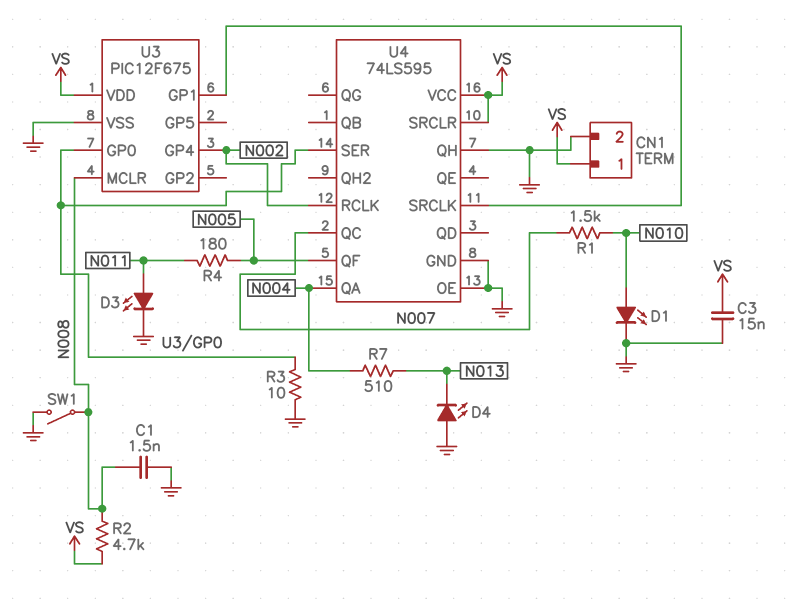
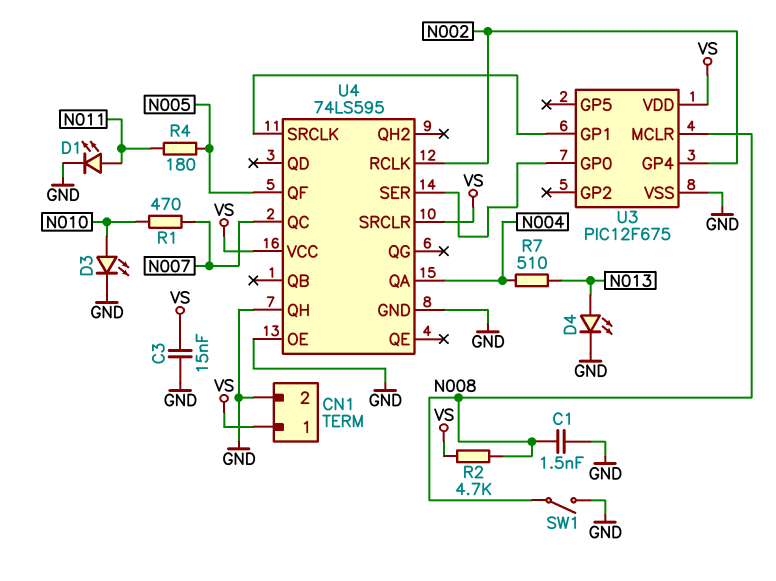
D1: LED (A N010, K GND) -> LED (A N011, K GND)
D3: LED (A N011, K GND) -> LED (A N010, K GND)
D4: LED (A GND, K N013) -> LED (A N013, K GND)
R1: 1.5k (N007, N010) -> 470 (N007, N010)
R3: 10 (GND, U3/GP0) -> none

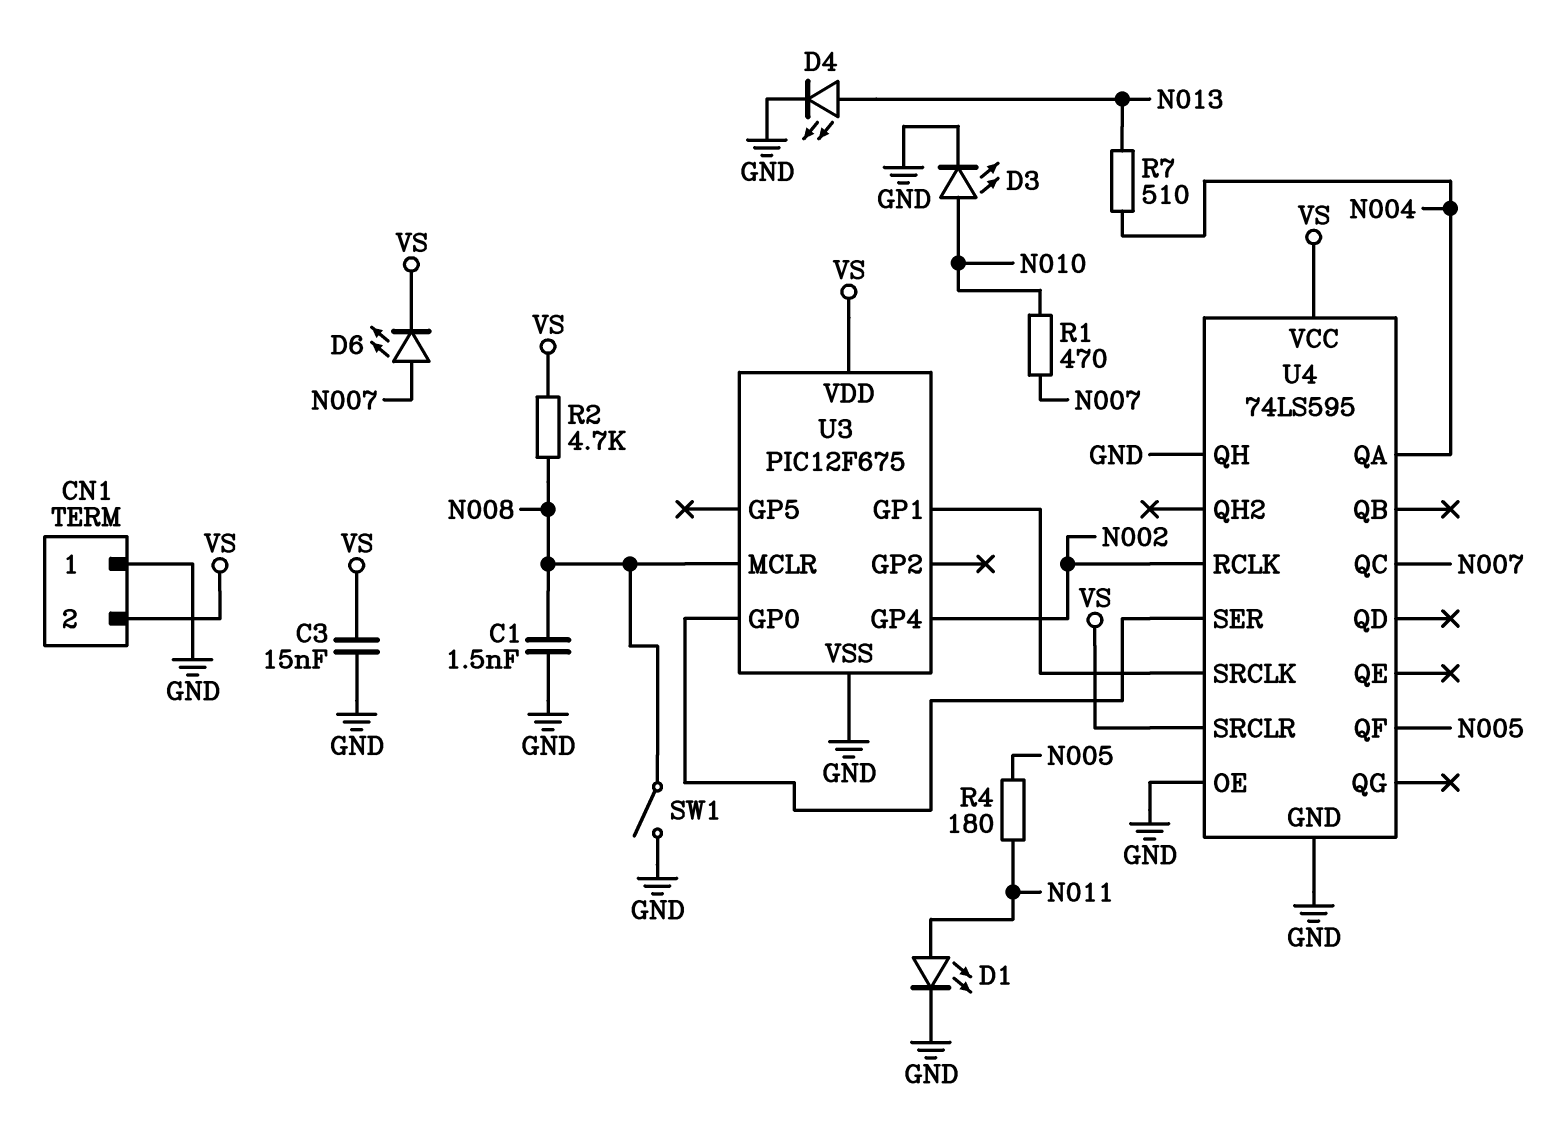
CN1 pin 1: VS -> GND
CN1 pin 2: GND -> VS
D6: none -> LED (A N007, K VS)

